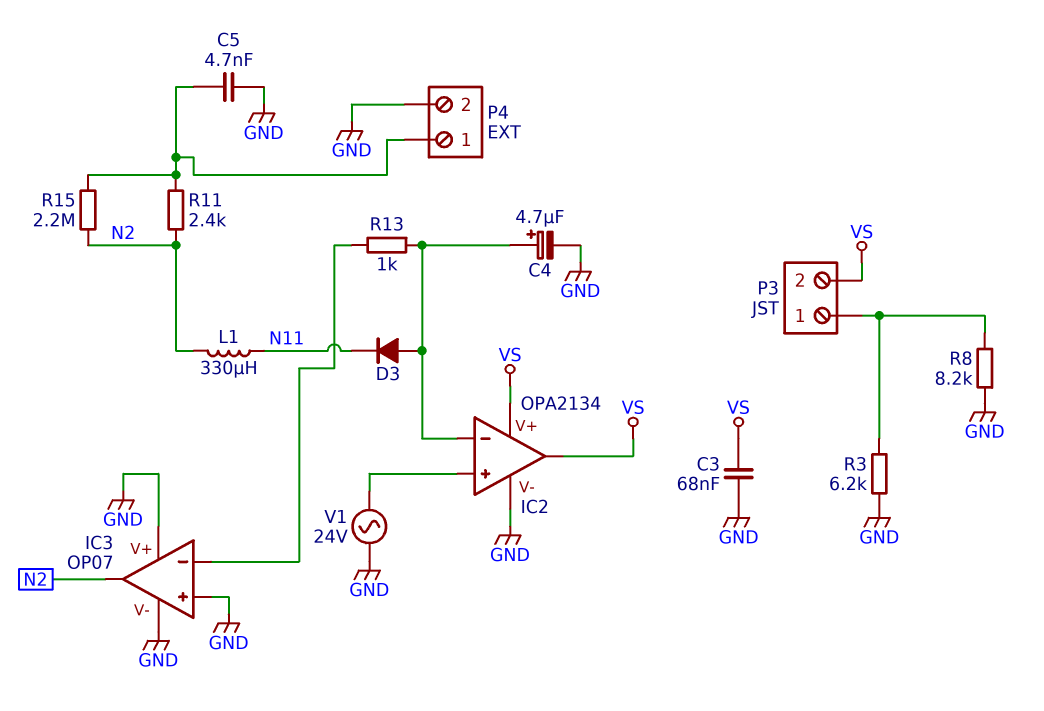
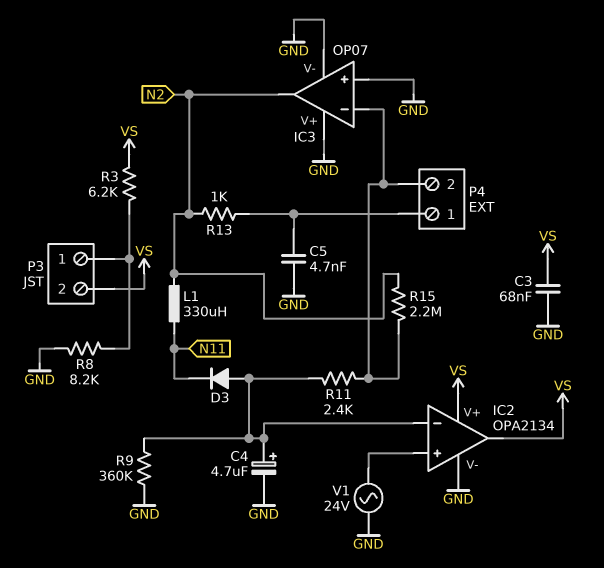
P4 pin 2: GND -> IC3/in-
R3: 6.2k (GND, P3/1) -> 6.2k (P3/1, VS)
R9: none -> 360k (GND, IC2/in-)
R11: 2.4k (N2, P4/1) -> 2.4k (IC2/in-, IC3/in-)
R13: 1k (IC2/in-, IC3/in-) -> 1k (N2, P4/1)
R15: 2.2M (N2, P4/1) -> 2.2M (IC3/in-, N2)

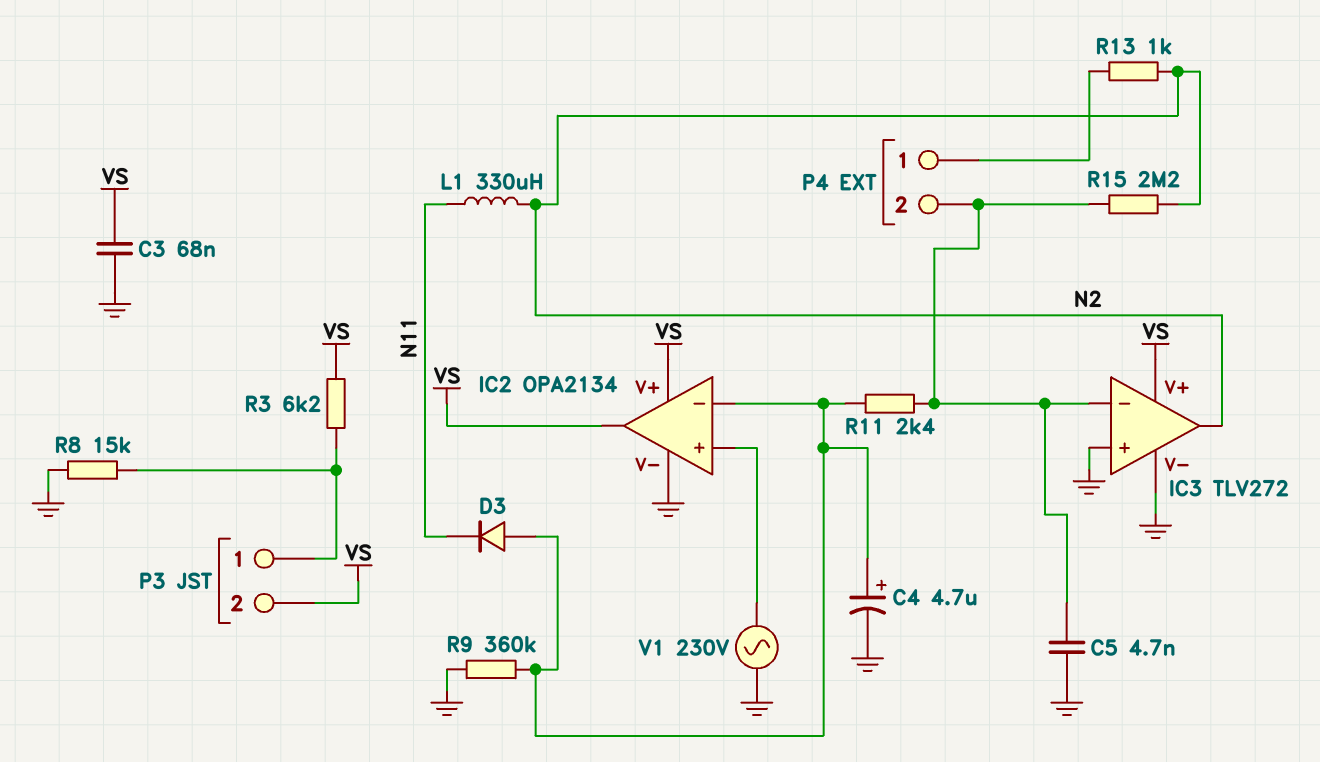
C5: 4.7nF (GND, P4/1) -> 4.7nF (GND, IC3/in-)
IC3: OP07 -> TLV272
IC3 pin V+: GND -> VS
R8: 8.2k (GND, P3/1) -> 15k (GND, P3/1)
V1: AC 24V (GND, IC2/in+) -> AC 230V (GND, IC2/in+)

